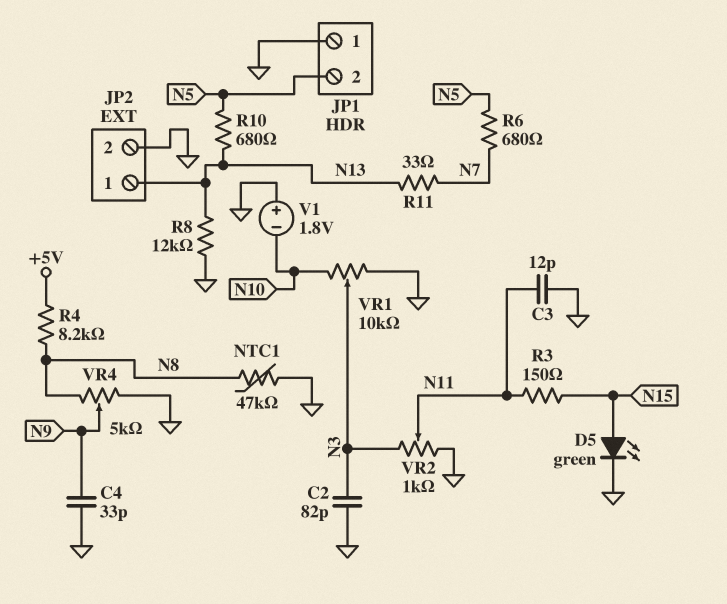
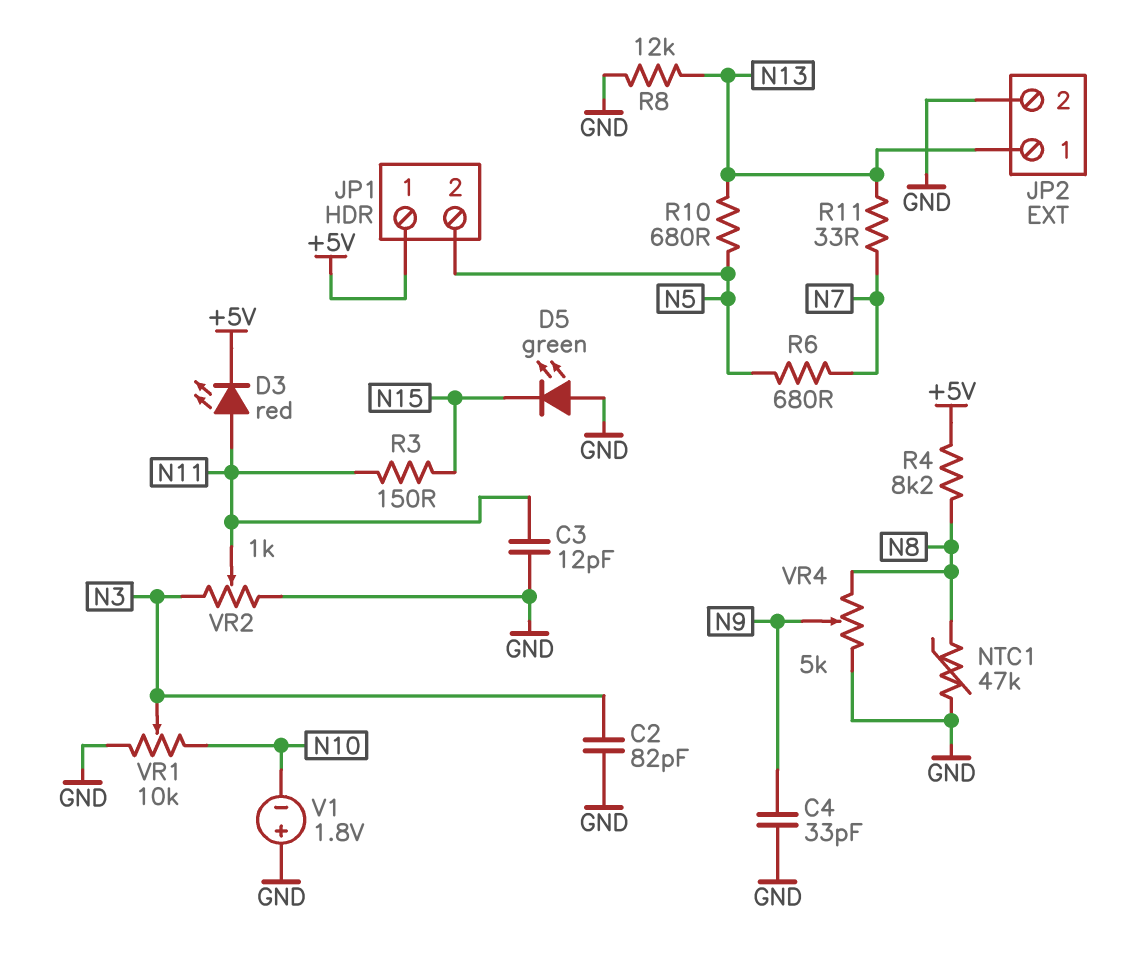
D3: none -> LED red (A N11, K +5V)
D5: LED green (A N15, K GND) -> LED green (A GND, K N15)
JP1 pin 1: GND -> +5V

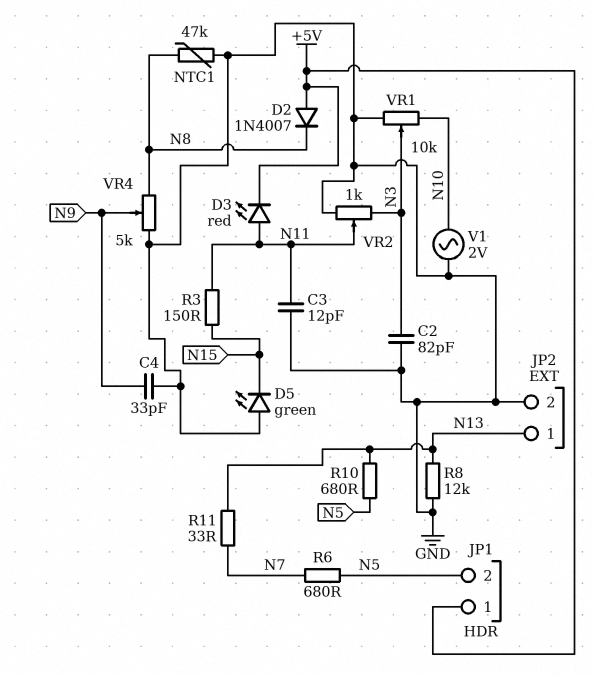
D2: none -> diode 1N4007 (A +5V, K N8)
R4: 8.2k (+5V, N8) -> none
V1: 1.8V (plus GND, minus N10) -> AC 2V (GND, N10)

